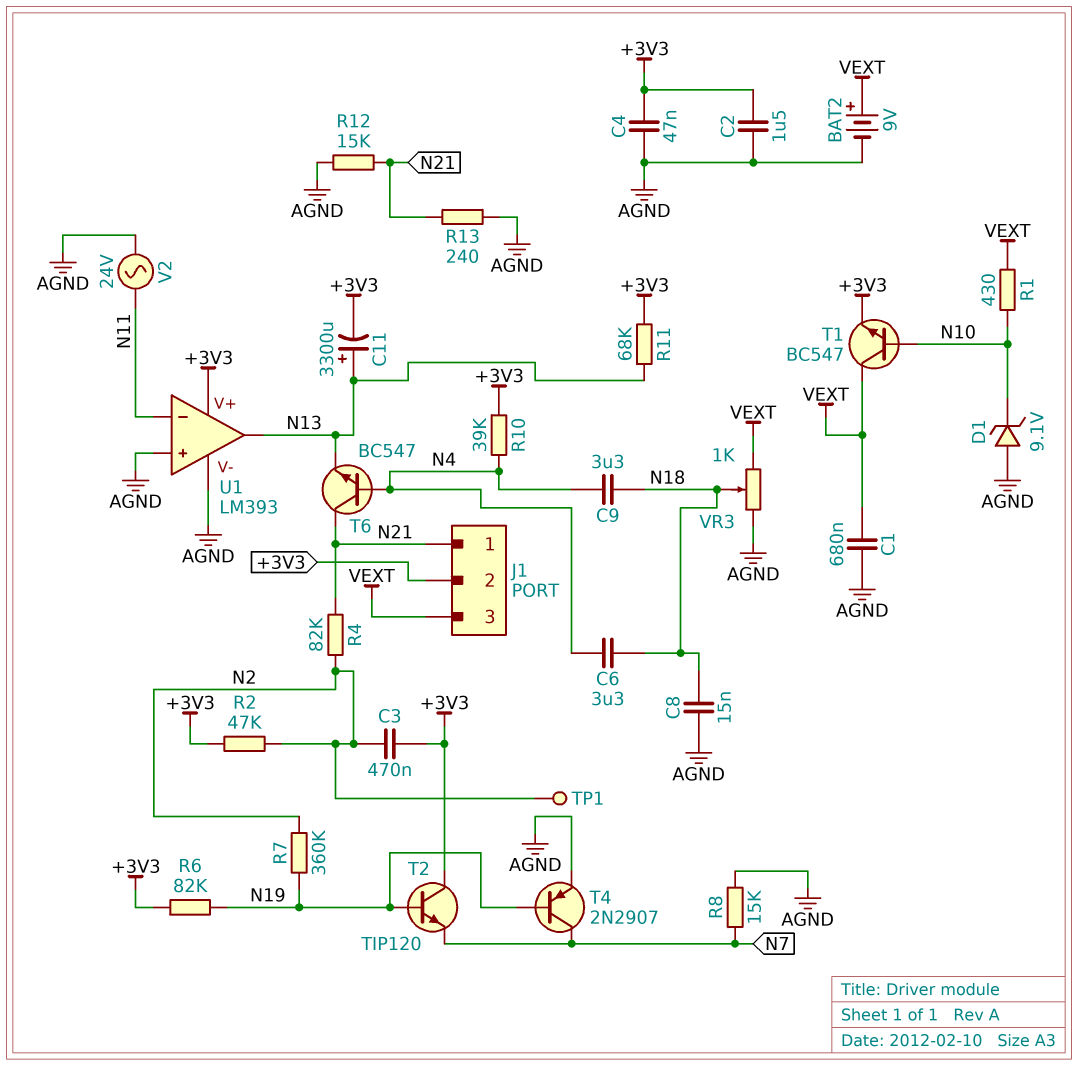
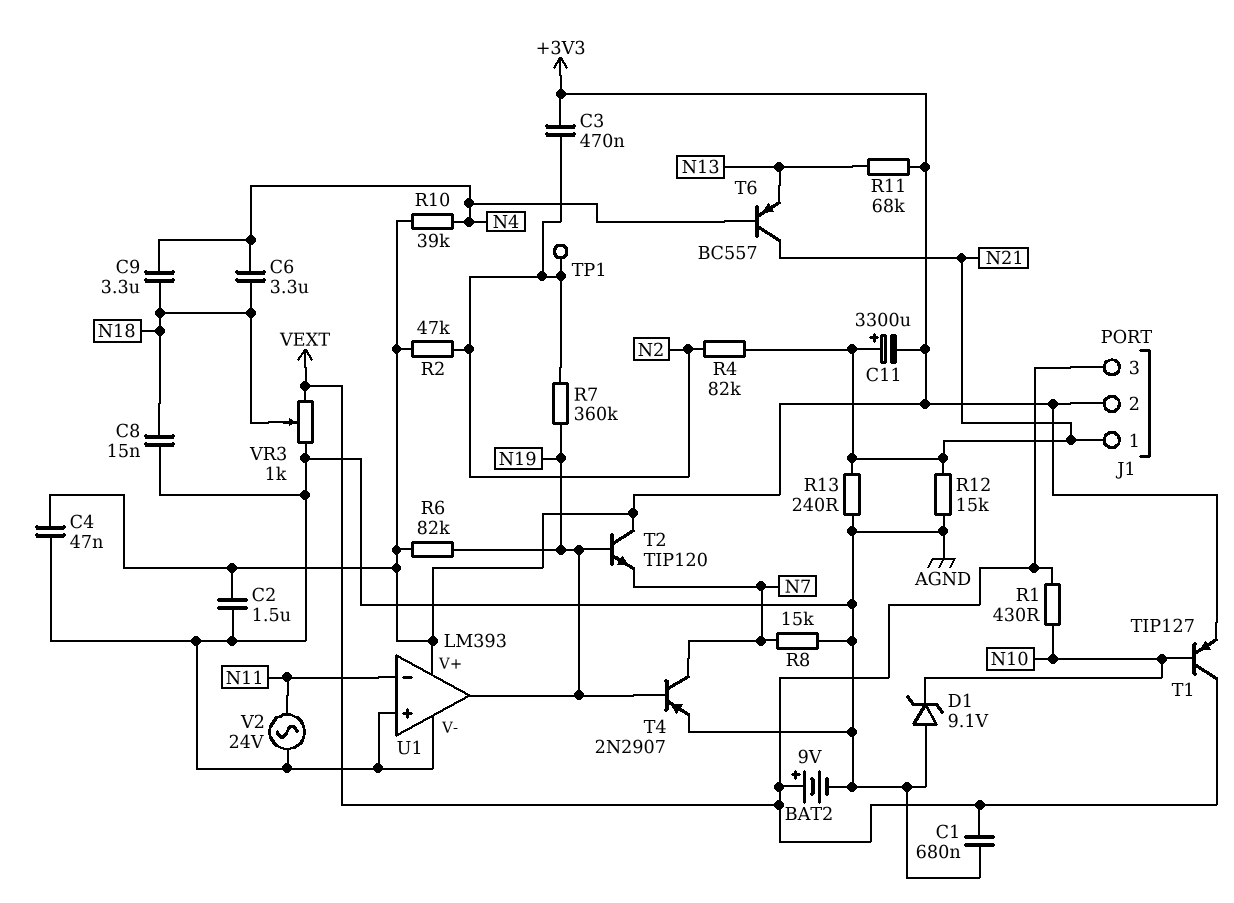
C11: 3300uF (plus N13, minus +3V3) -> 3300uF (plus N21, minus +3V3)
T1: NPN BC547 (B N10, C VEXT, E +3V3) -> PNP TIP127 (B N10, C VEXT, E +3V3)
T6: NPN BC547 (B N4, C N21, E N13) -> PNP BC557 (B N4, C N21, E N13)
U1 pin out: N13 -> N19

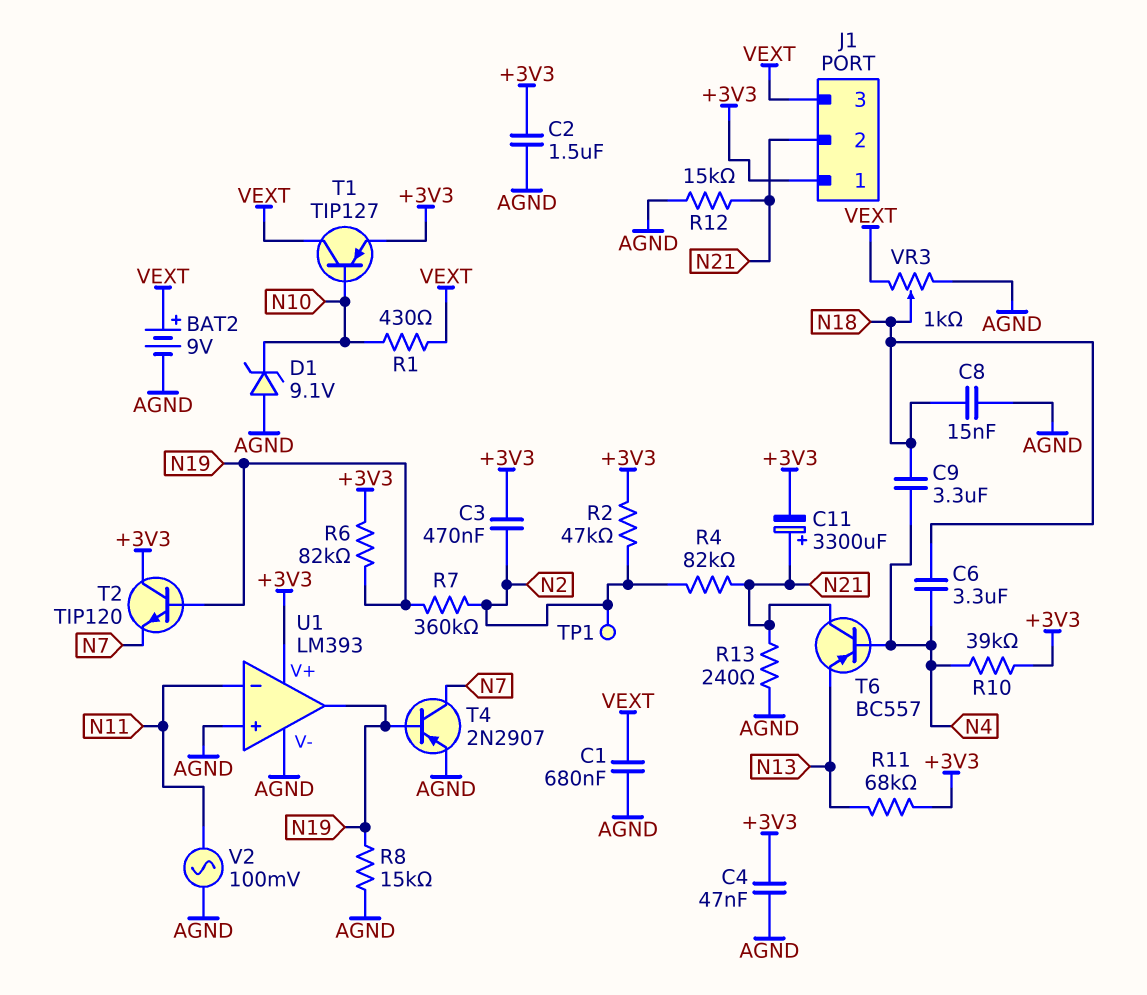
J1 pin 1: N21 -> +3V3
J1 pin 2: +3V3 -> N21
R8: 15k (AGND, N7) -> 15k (AGND, N19)
V2: AC 24V (AGND, N11) -> AC 100mV (AGND, N11)

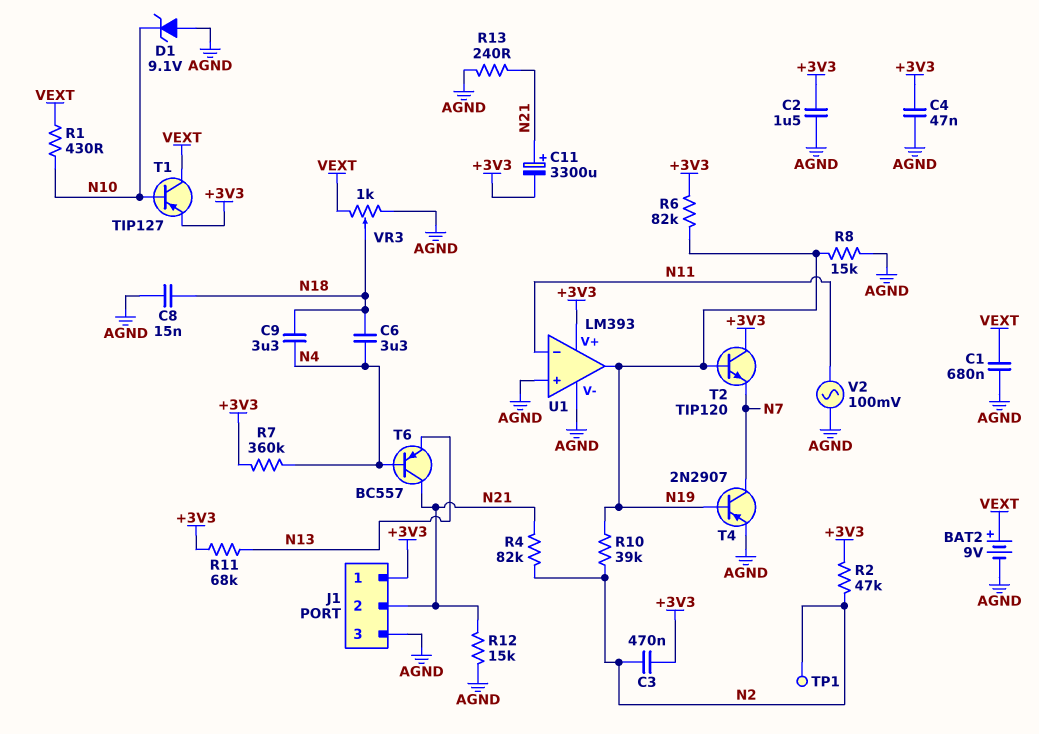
J1 pin 3: VEXT -> AGND
R7: 360k (N2, N19) -> 360k (+3V3, N4)
R10: 39k (+3V3, N4) -> 39k (N2, N19)

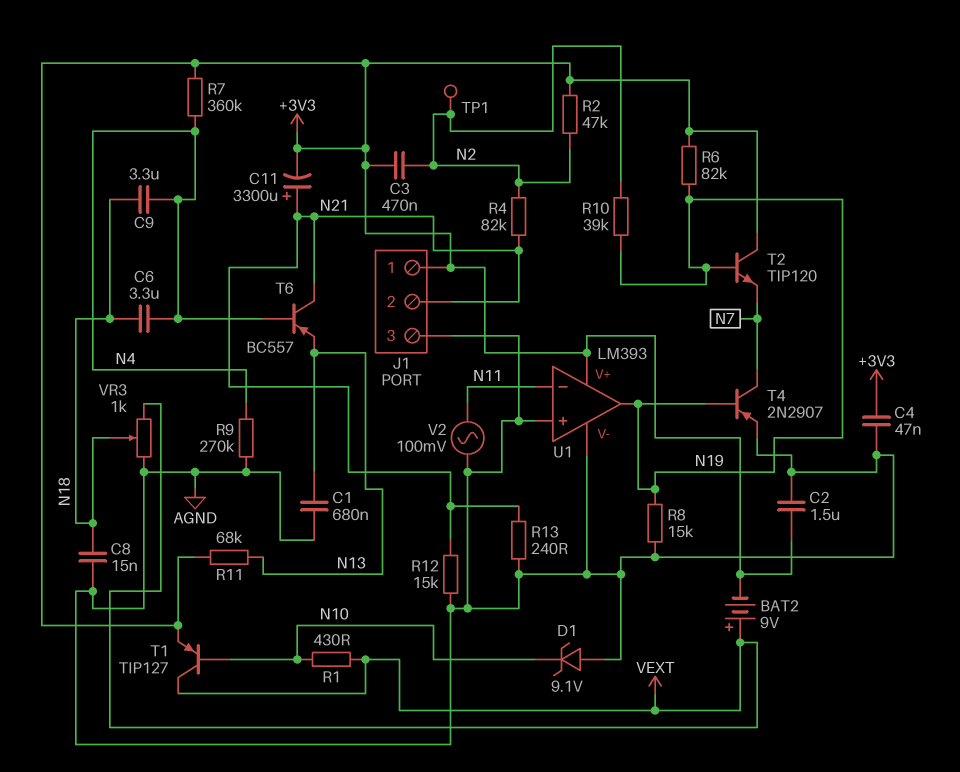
BAT2: 9V (plus VEXT, minus AGND) -> 9V (plus VEXT, minus +3V3)
C1: 680nF (AGND, VEXT) -> 680nF (AGND, N13)
R9: none -> 270k (AGND, N4)

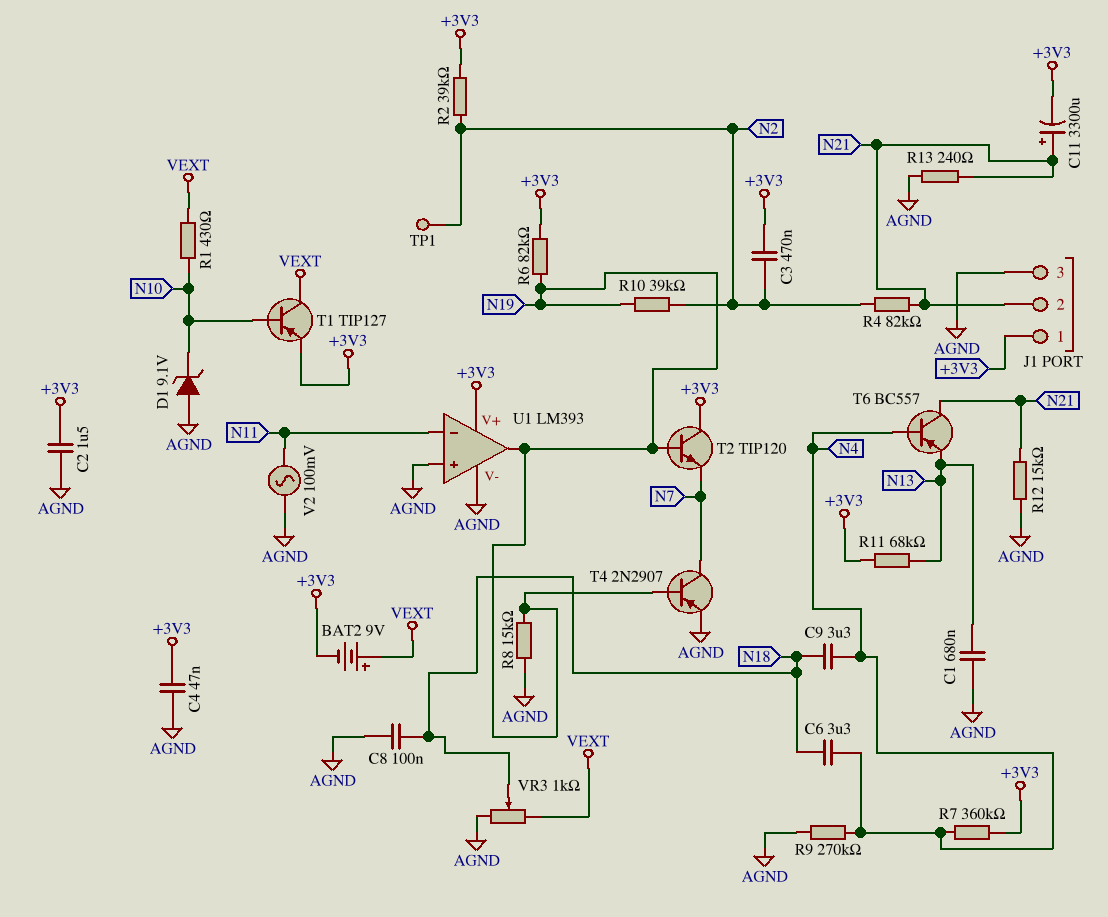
C8: 15nF (AGND, N18) -> 100nF (AGND, N18)
R2: 47k (+3V3, N2) -> 39k (+3V3, N2)

